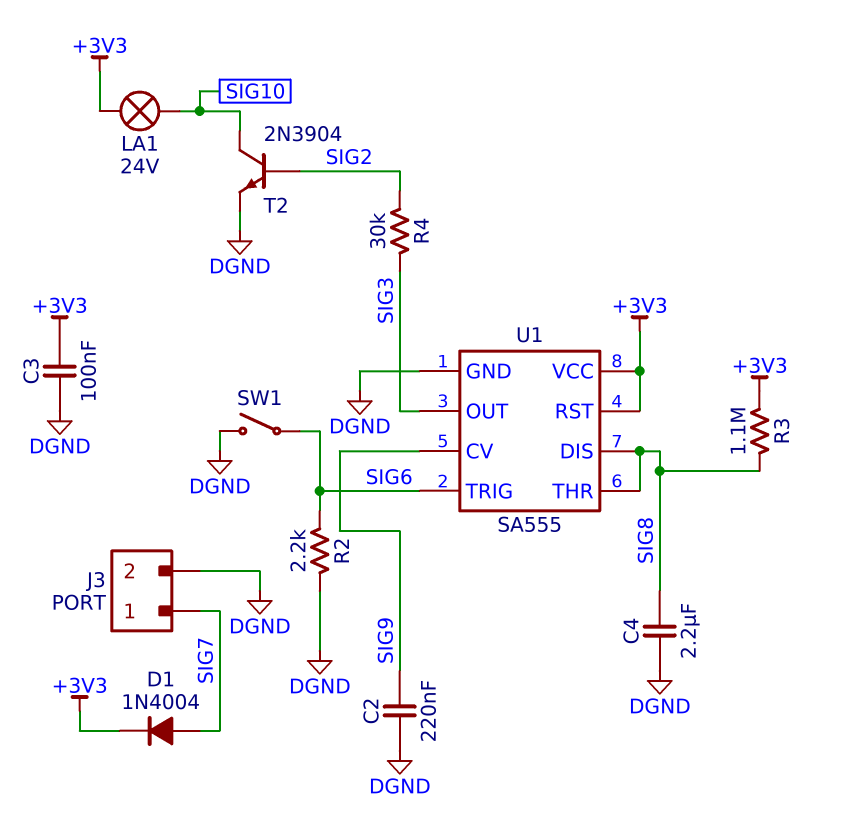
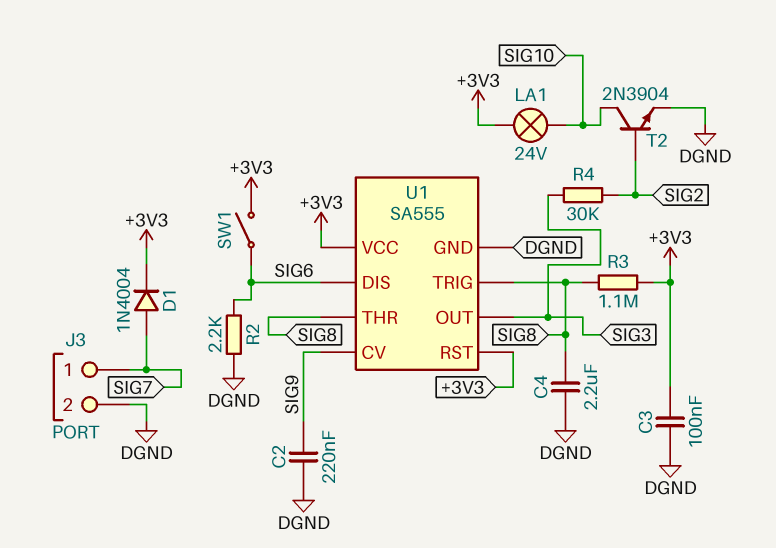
SW1: switch (DGND, SIG6) -> switch (+3V3, SIG6)
U1 pin DIS: SIG8 -> SIG6
U1 pin TRIG: SIG6 -> SIG8

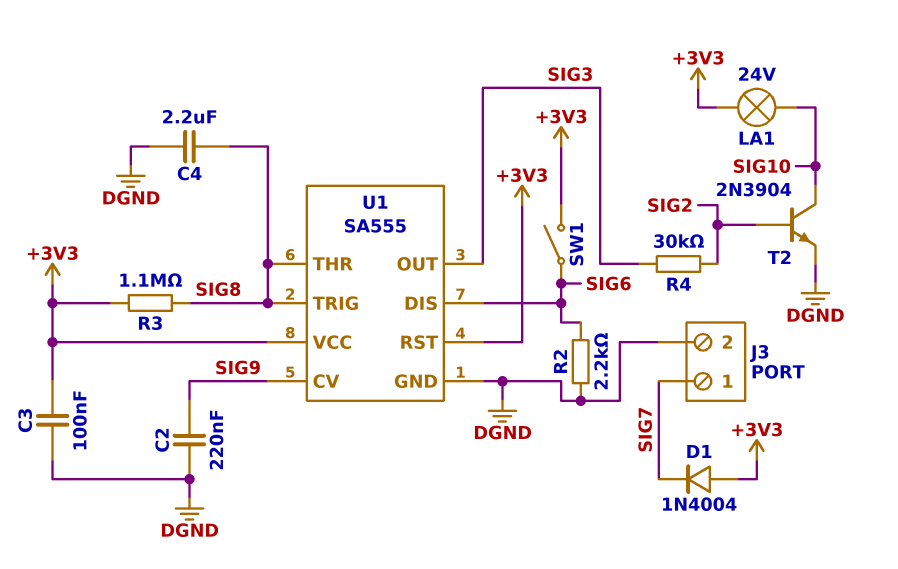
D1: diode 1N4004 (A SIG7, K +3V3) -> diode 1N4004 (A +3V3, K SIG7)

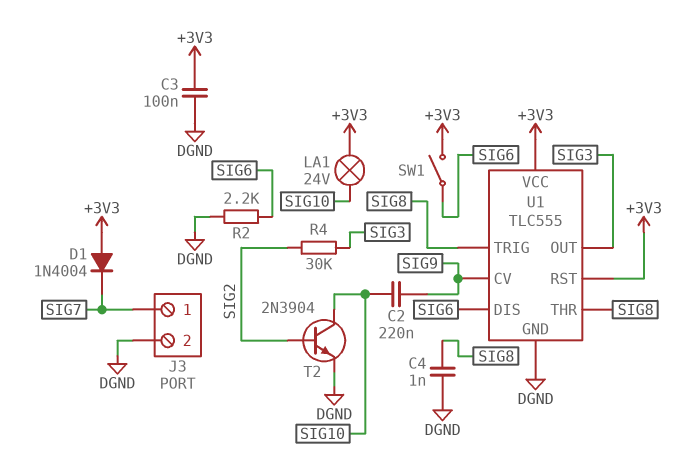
C2: 220nF (DGND, SIG9) -> 220nF (SIG9, SIG10)
C4: 2.2uF (DGND, SIG8) -> 1nF (DGND, SIG8)
R3: 1.1M (+3V3, SIG8) -> none
U1: SA555 -> TLC555

